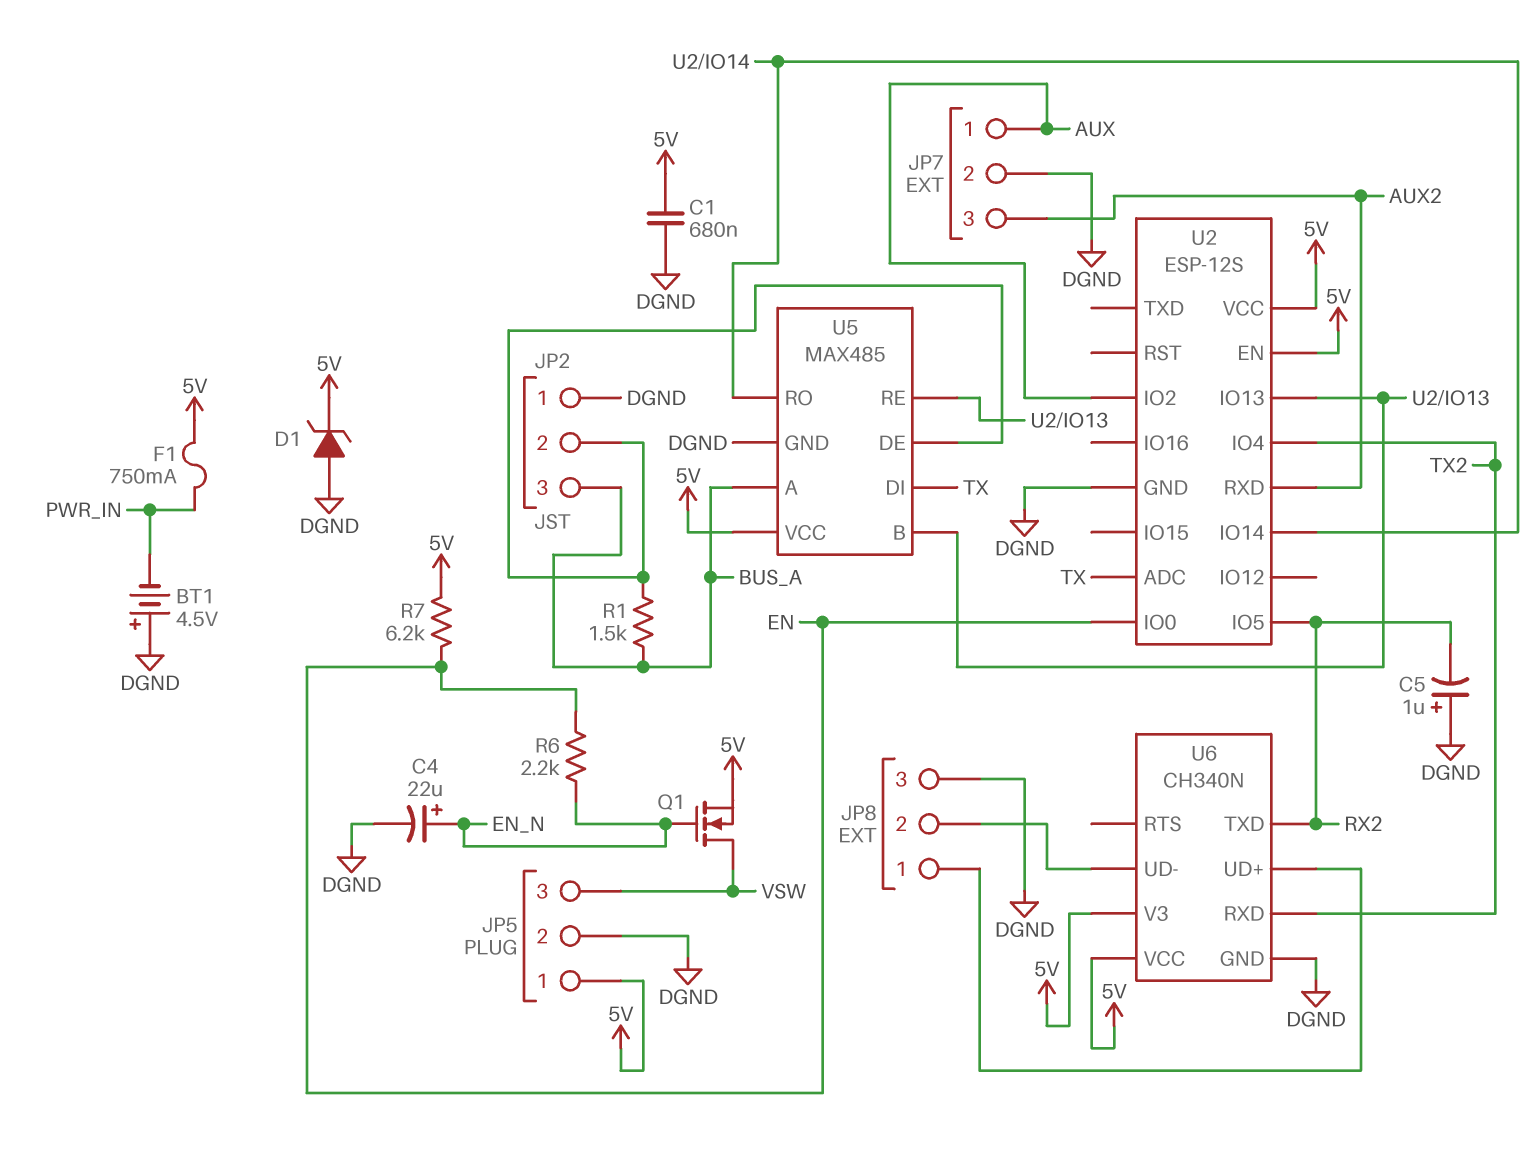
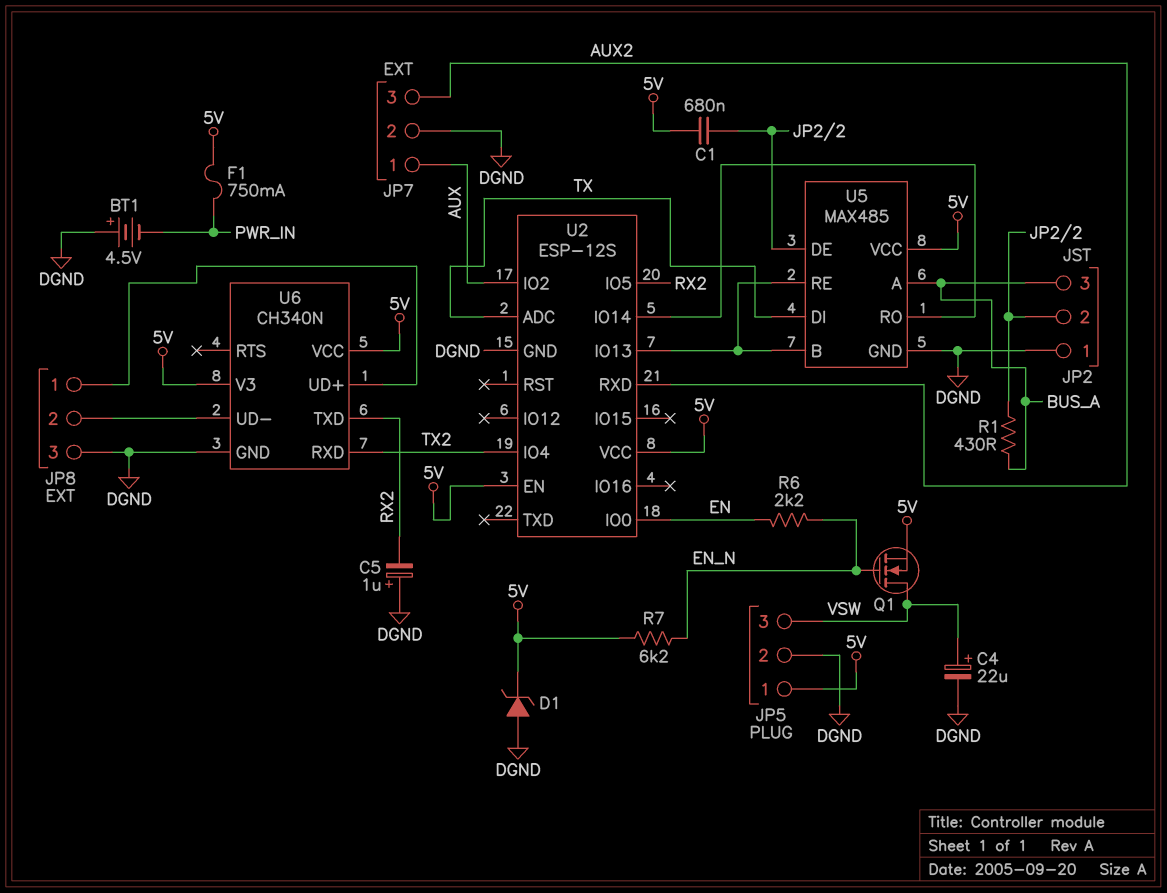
C1: 680nF (5V, DGND) -> 680nF (5V, JP2/2)
C4: 22uF (plus EN_N, minus DGND) -> 22uF (plus VSW, minus DGND)
R1: 1.5k (BUS_A, JP2/2) -> 430 (BUS_A, JP2/2)
R7: 6.2k (5V, EN) -> 6.2k (5V, EN_N)

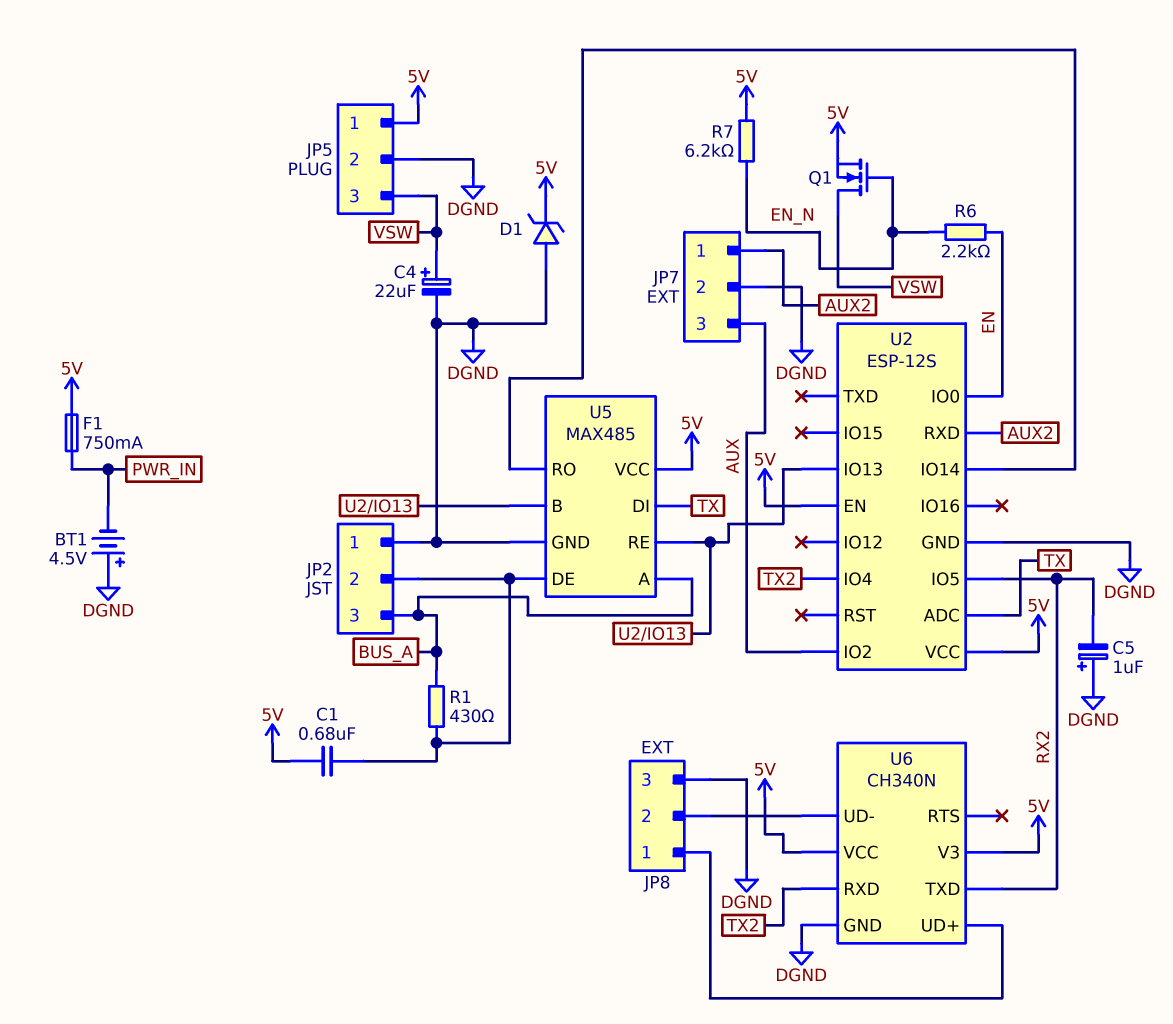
JP7 pin 1: AUX -> AUX2
JP7 pin 3: AUX2 -> AUX

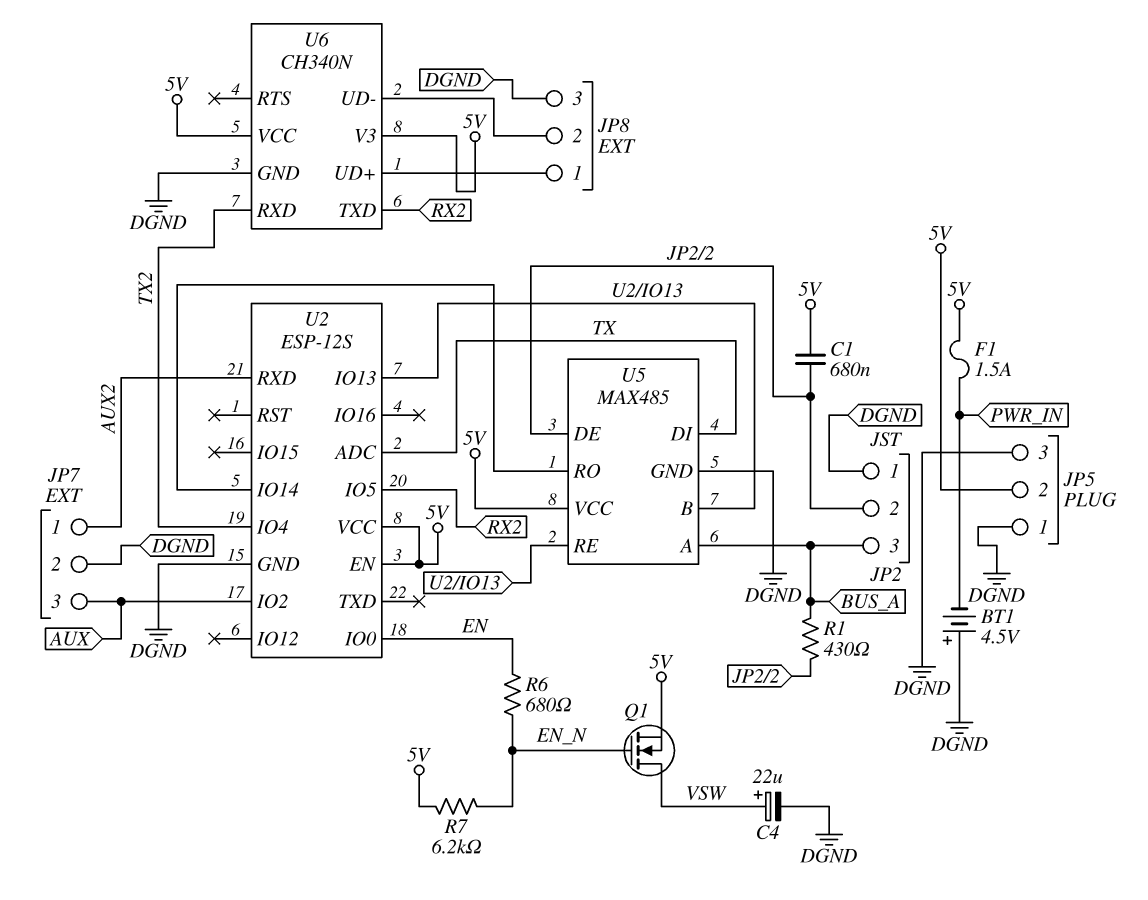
C5: 1uF (plus DGND, minus RX2) -> none
D1: zener (A DGND, K 5V) -> none
F1: 750mA (5V, PWR_IN) -> 1.5A (5V, PWR_IN)
JP5 pin 1: 5V -> DGND
JP5 pin 2: DGND -> 5V
JP5 pin 3: VSW -> DGND
R6: 2.2k (EN, EN_N) -> 680 (EN, EN_N)

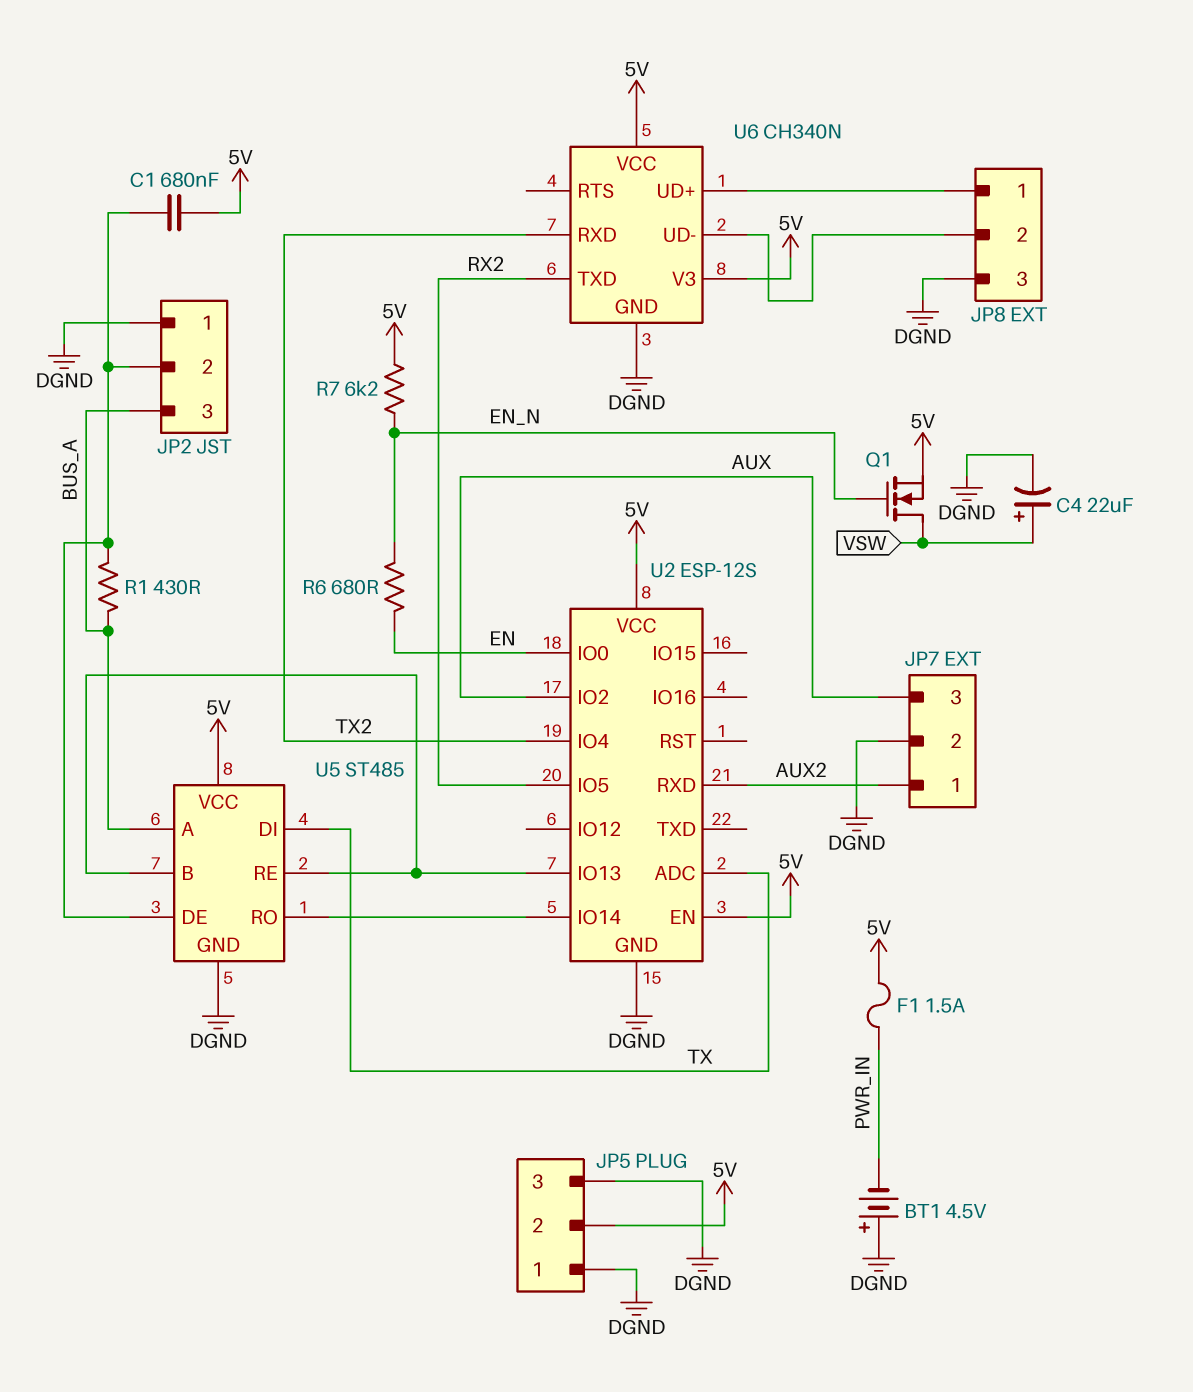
U5: MAX485 -> ST485

